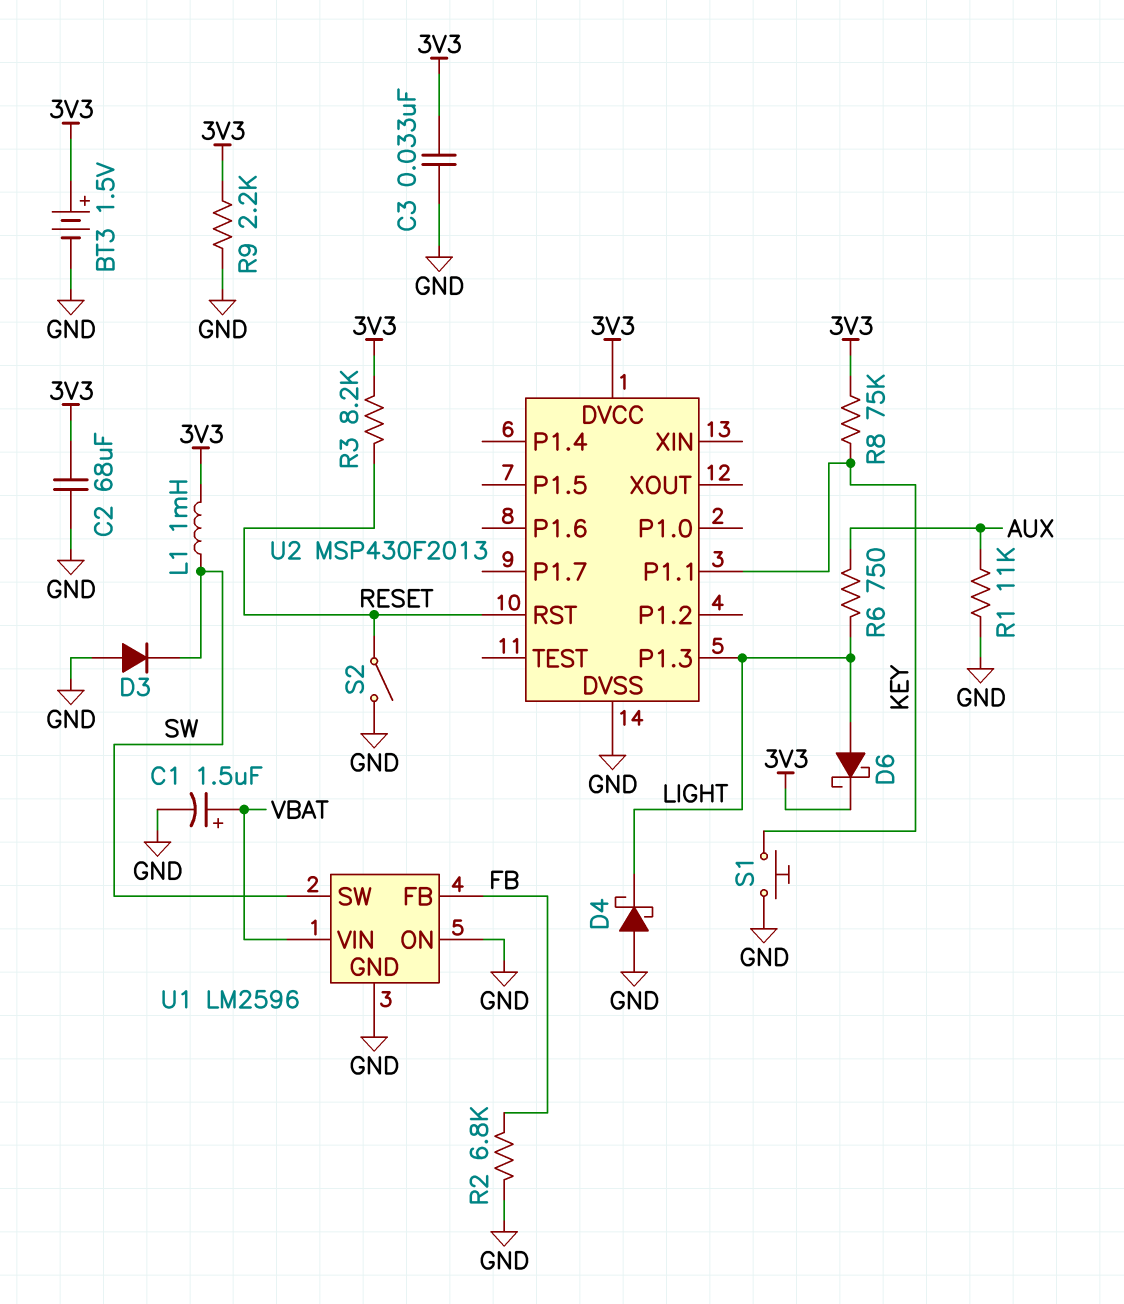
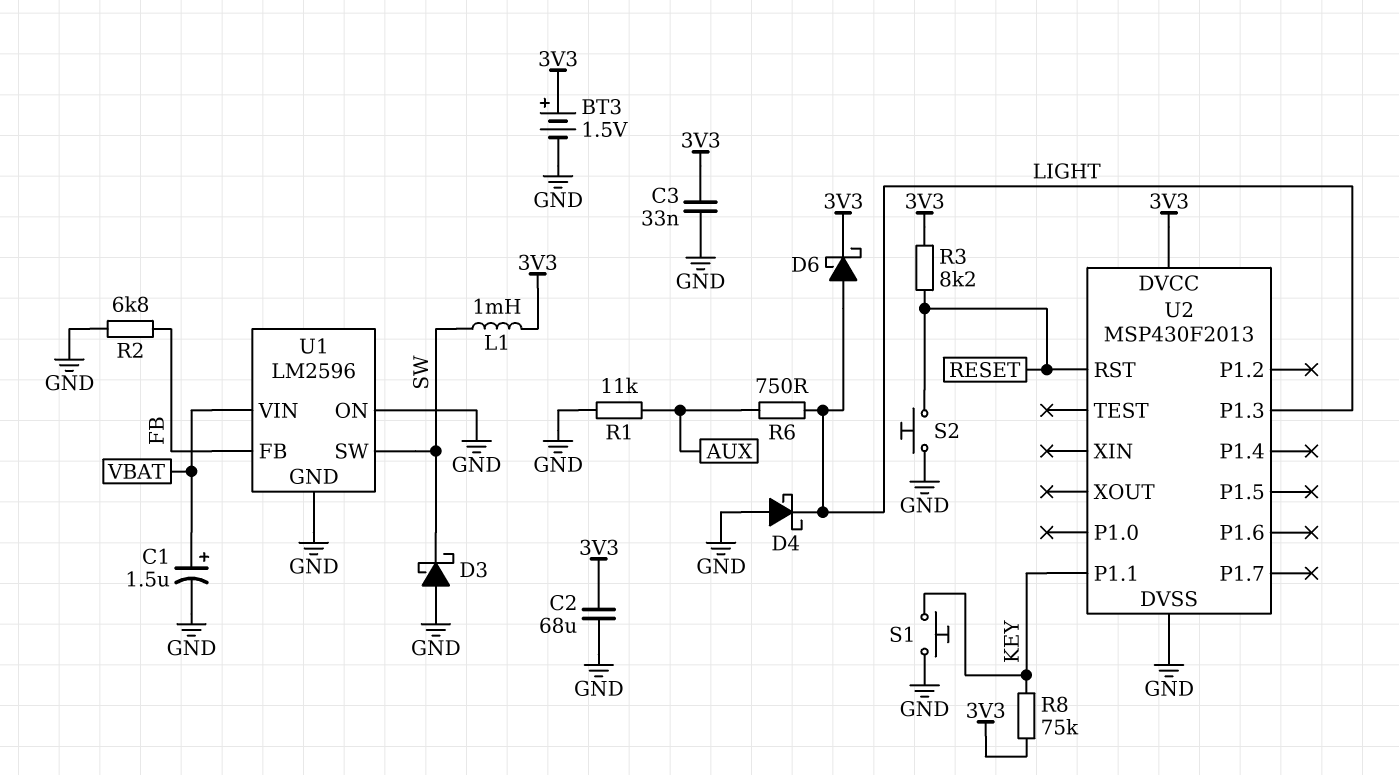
D3: diode (A GND, K SW) -> schottky (A GND, K SW)
R9: 2.2k (3V3, GND) -> none
S2: switch (GND, RESET) -> button (GND, RESET)

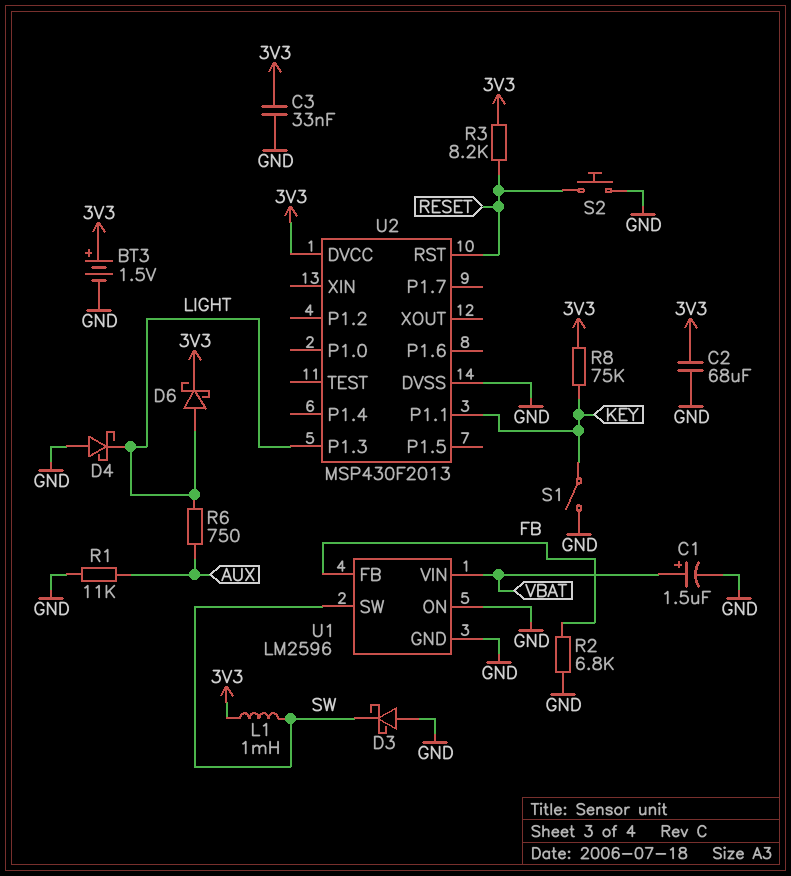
S1: button (GND, KEY) -> switch (GND, KEY)

